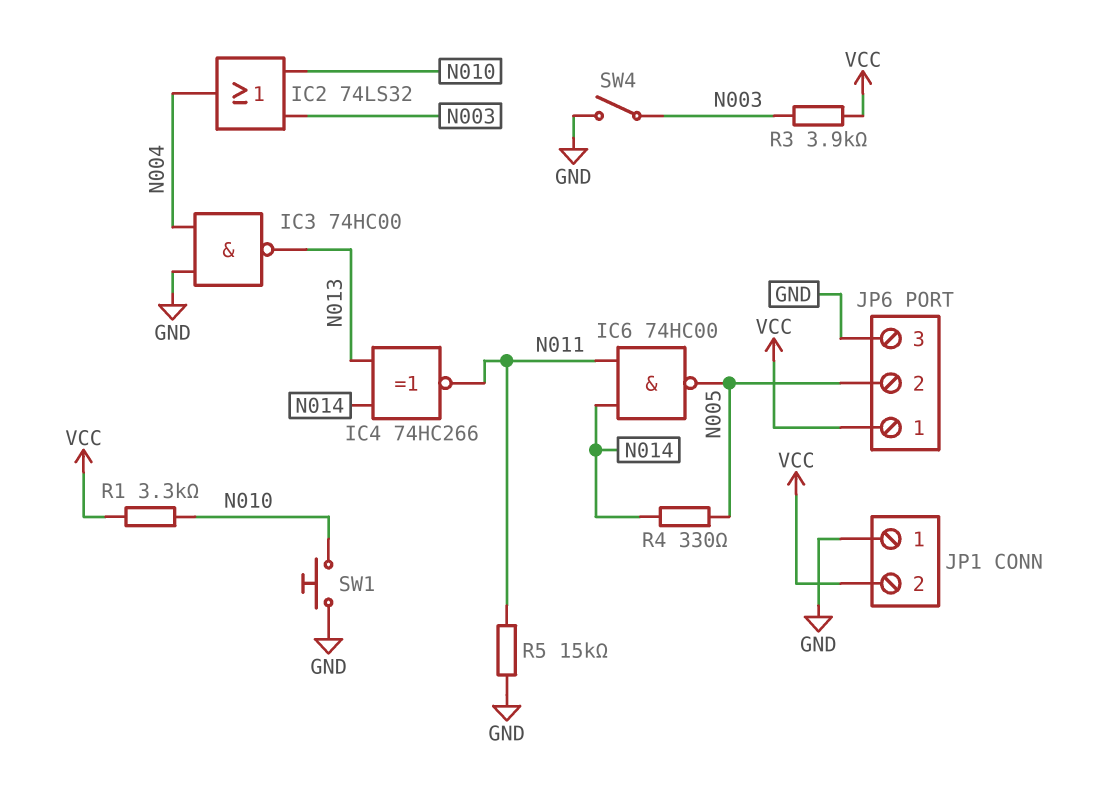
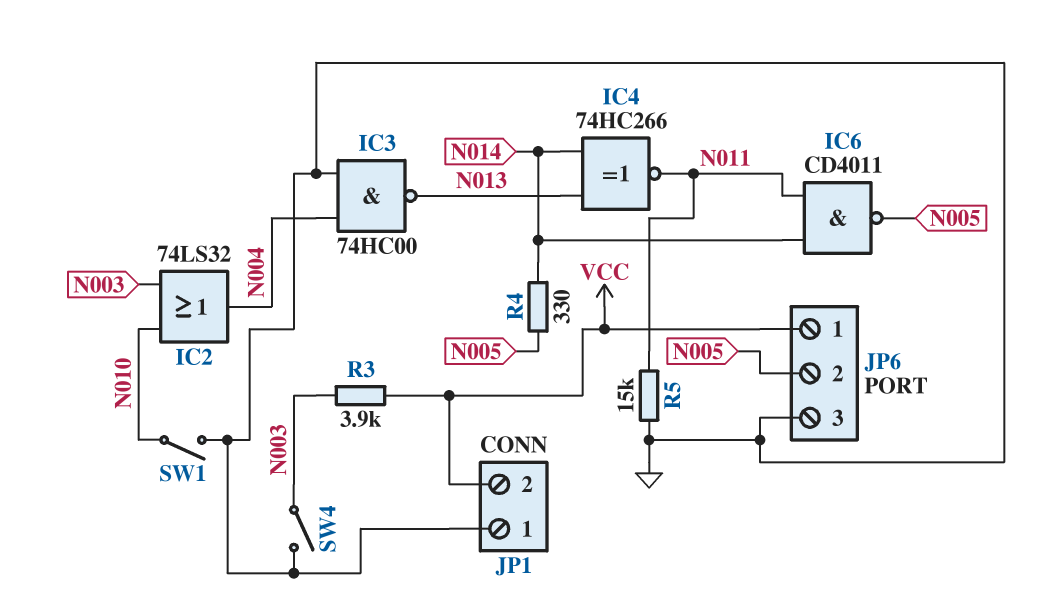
IC6: NAND 74HC00 (in N011, in N014, out N005) -> NAND CD4011 (in N011, in N014, out N005)
R1: 3.3k (N010, VCC) -> none
SW1: button (GND, N010) -> switch (GND, N010)

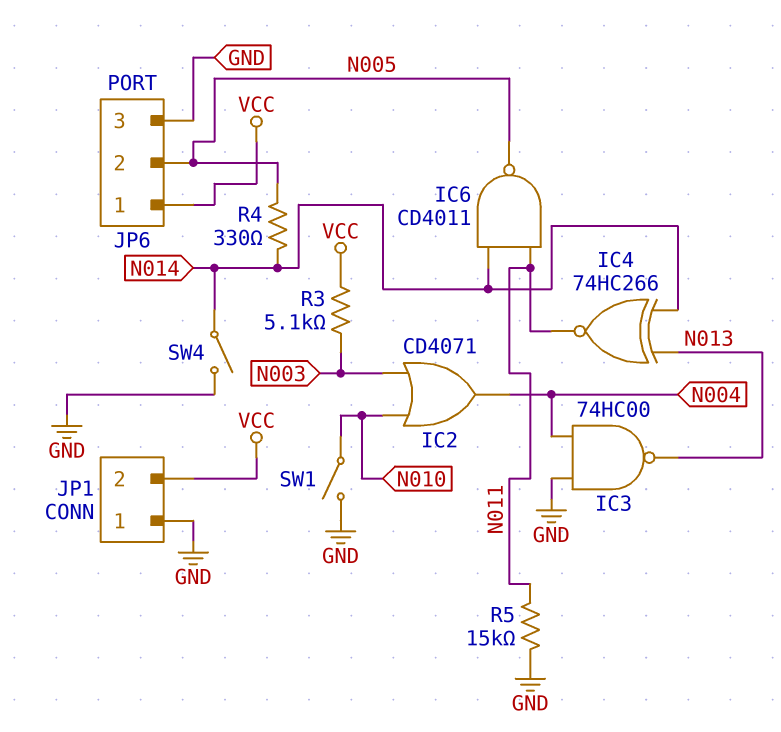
IC2: OR 74LS32 (in N003, in N010, out N004) -> OR CD4071 (in N003, in N010, out N004)
R3: 3.9k (N003, VCC) -> 5.1k (N003, VCC)
SW4: switch (GND, N003) -> switch (GND, N014)

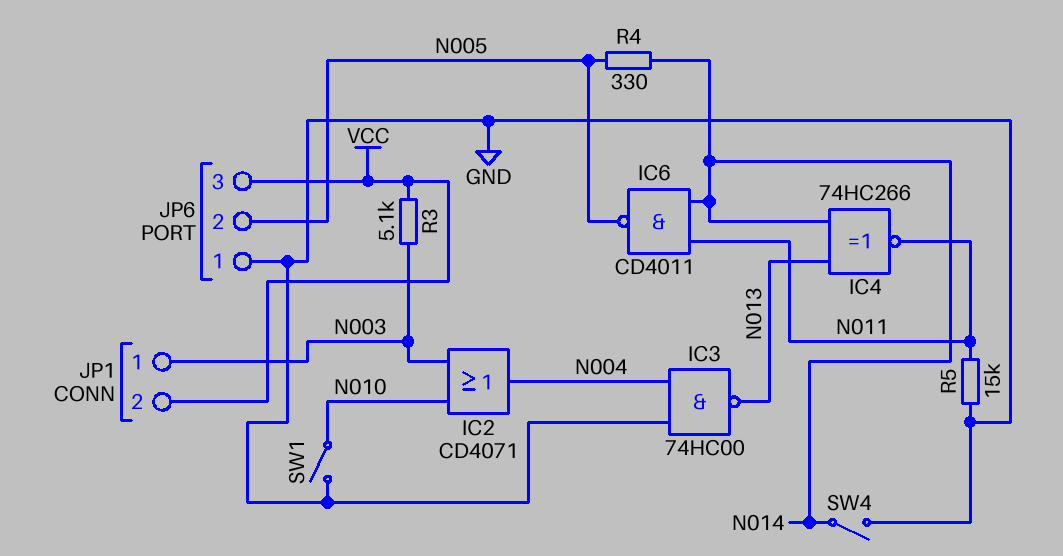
JP1 pin 1: GND -> N003
JP6 pin 1: VCC -> GND
JP6 pin 3: GND -> VCC

